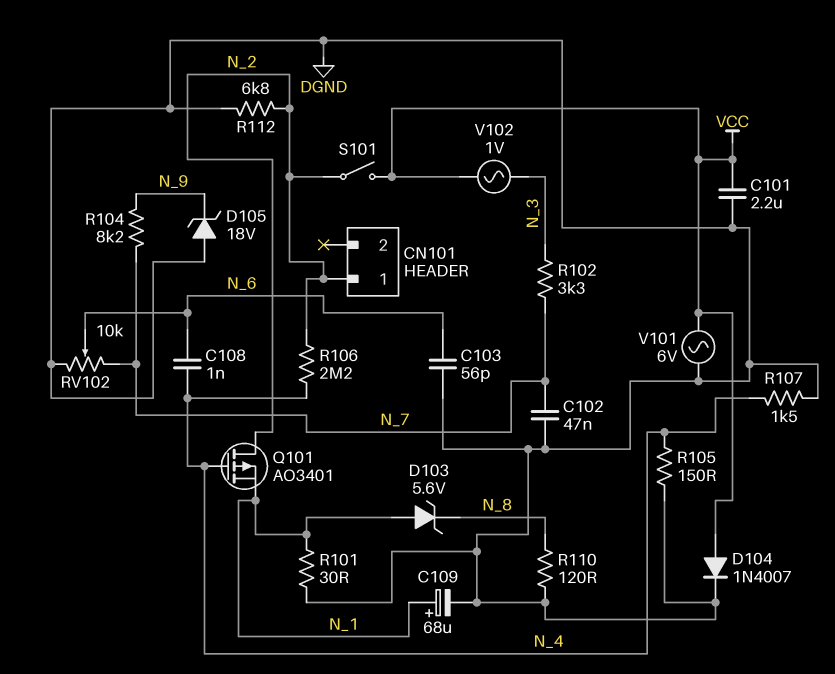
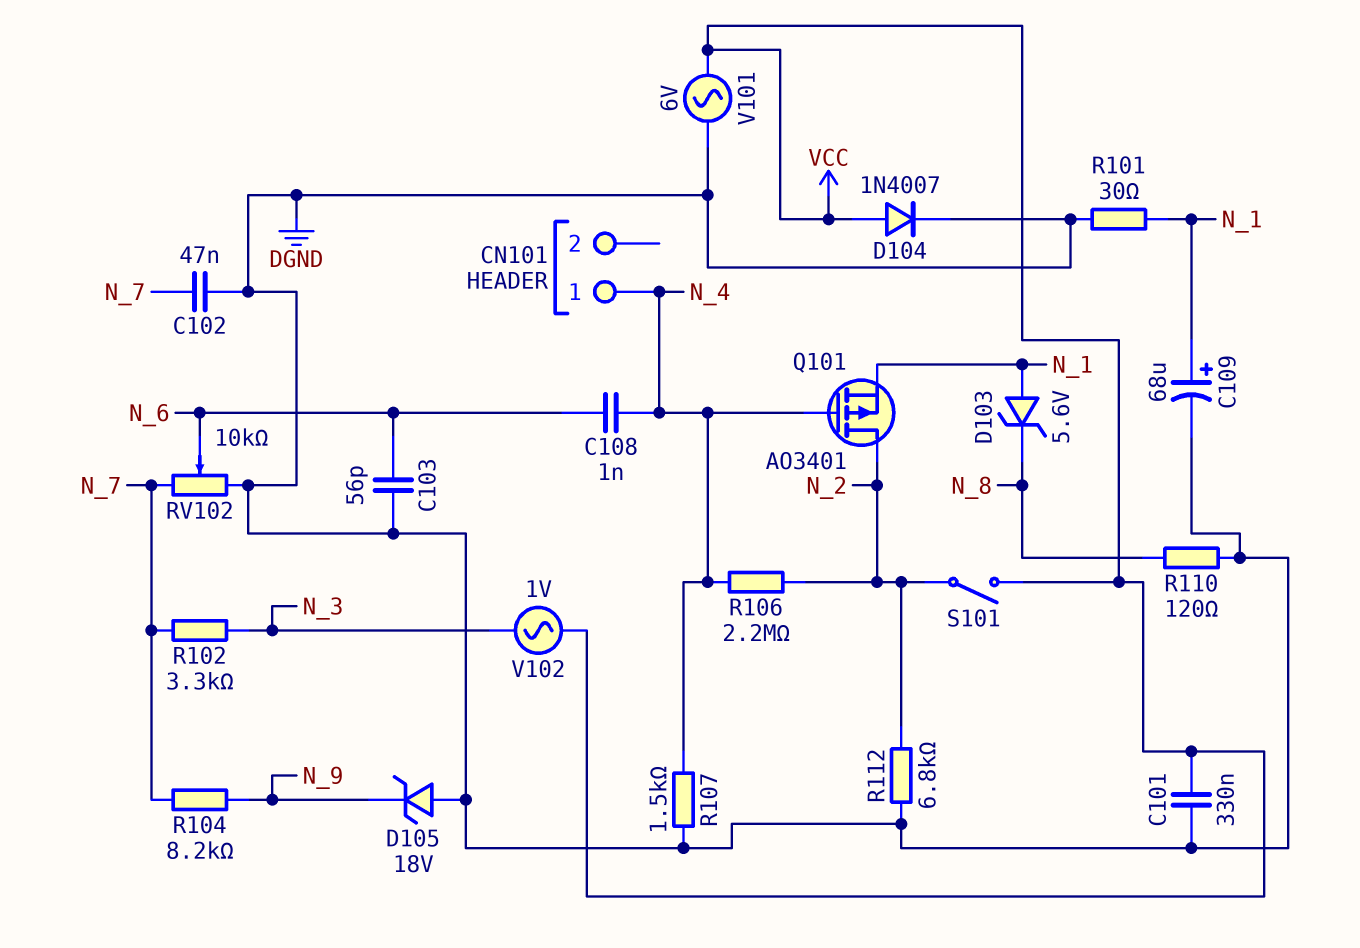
C101: 2.2uF (DGND, VCC) -> 330nF (DGND, VCC)
CN101 pin 1: N_2 -> N_4
R105: 150 (DGND, N_4) -> none

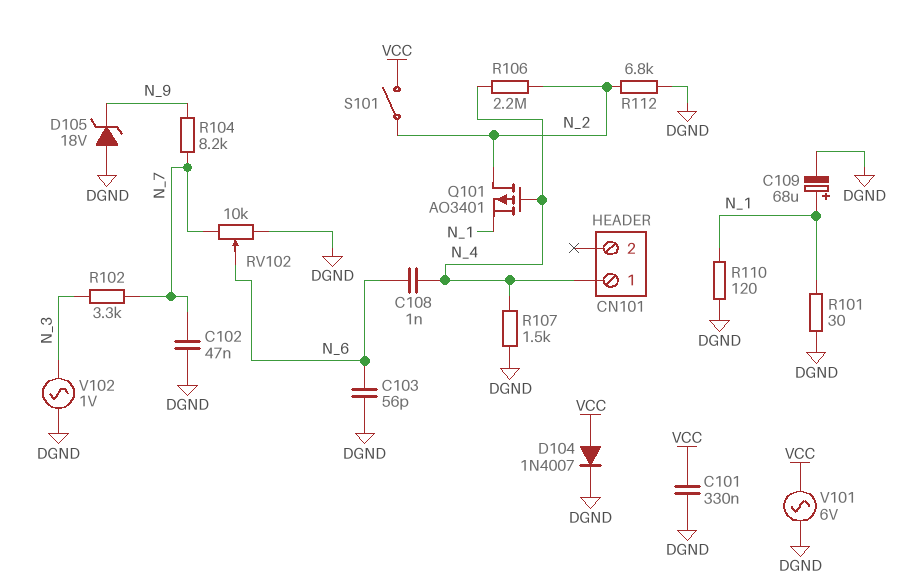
D103: zener 5.6V (A N_1, K N_8) -> none
R110: 120 (DGND, N_8) -> 120 (DGND, N_1)
V102: AC 1V (N_3, VCC) -> AC 1V (DGND, N_3)

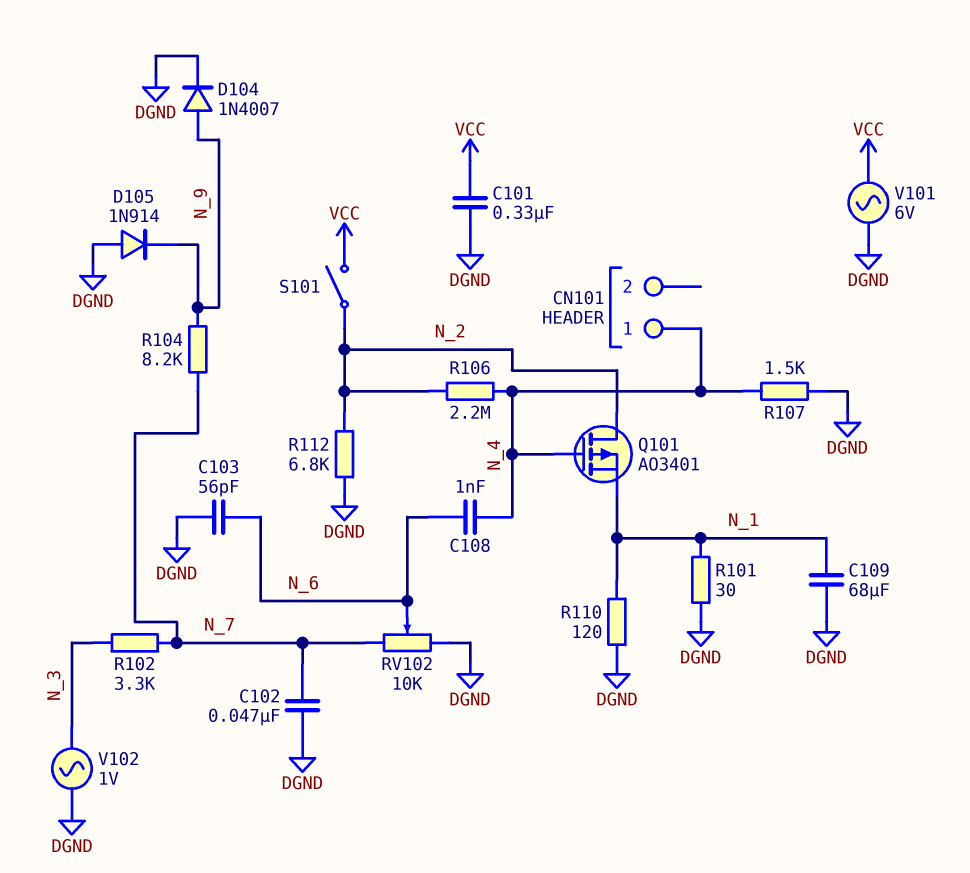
C109: 68uF (plus N_1, minus DGND) -> 68uF (DGND, N_1)
D104: diode 1N4007 (A VCC, K DGND) -> diode 1N4007 (A N_9, K DGND)
D105: zener 18V (A DGND, K N_9) -> diode 1N914 (A DGND, K N_9)

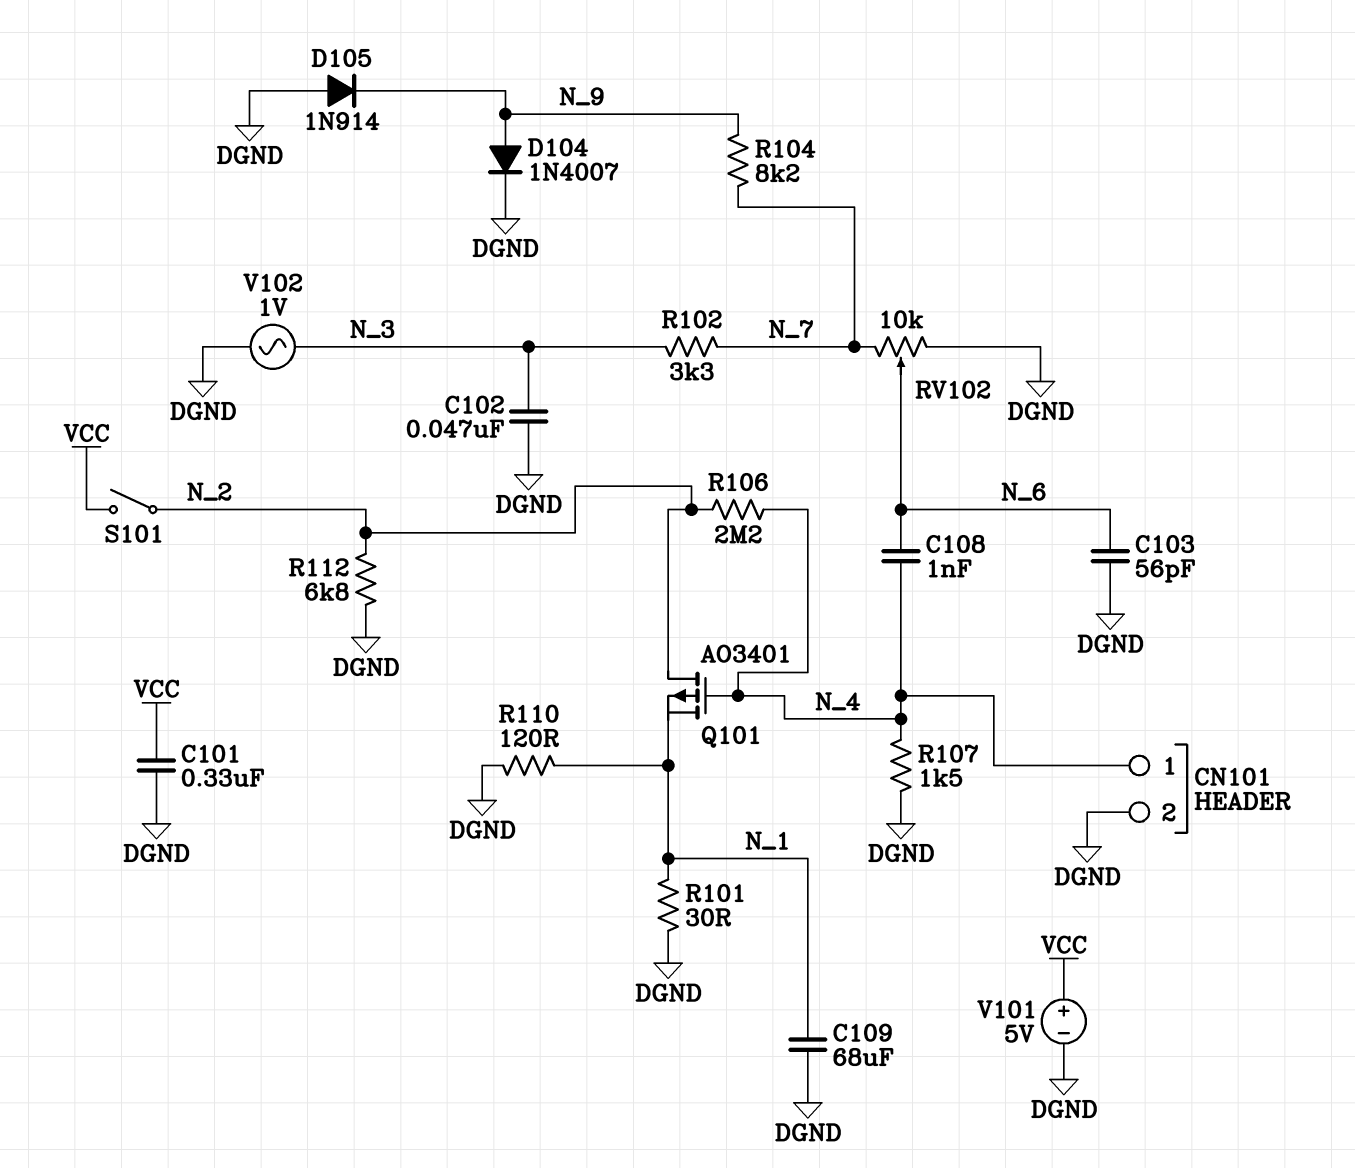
C102: 47nF (DGND, N_7) -> 47nF (DGND, N_3)
CN101 pin 2: none -> DGND
V101: AC 6V (DGND, VCC) -> 5V (plus VCC, minus DGND)

